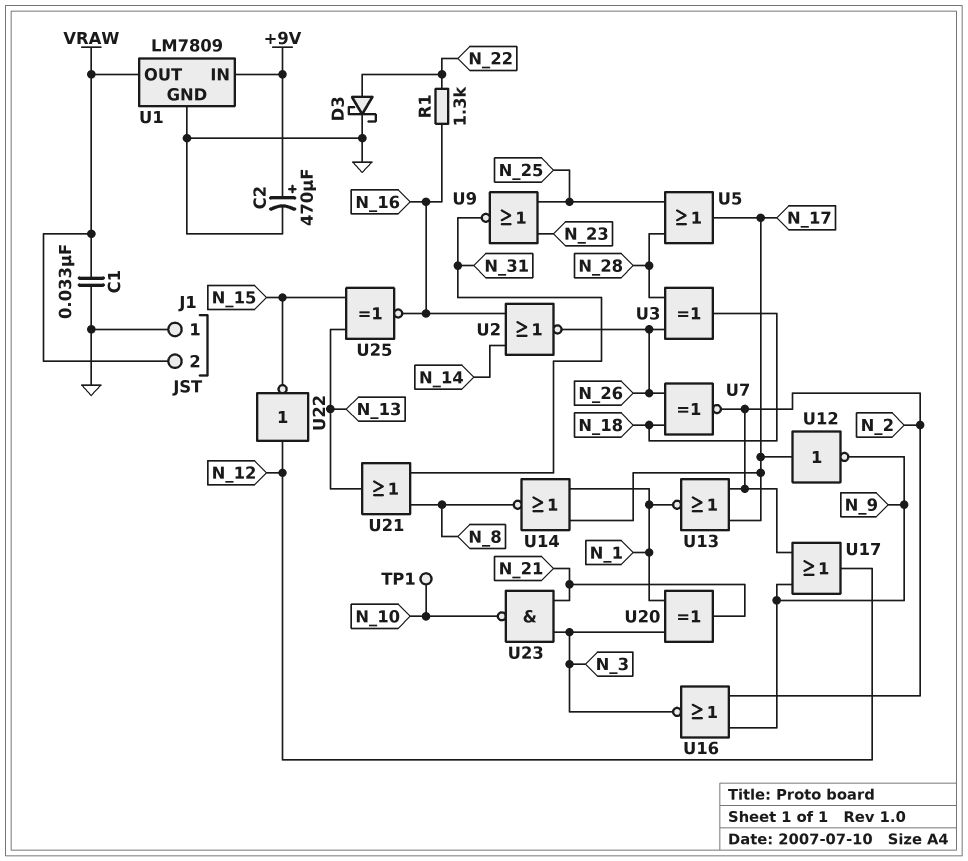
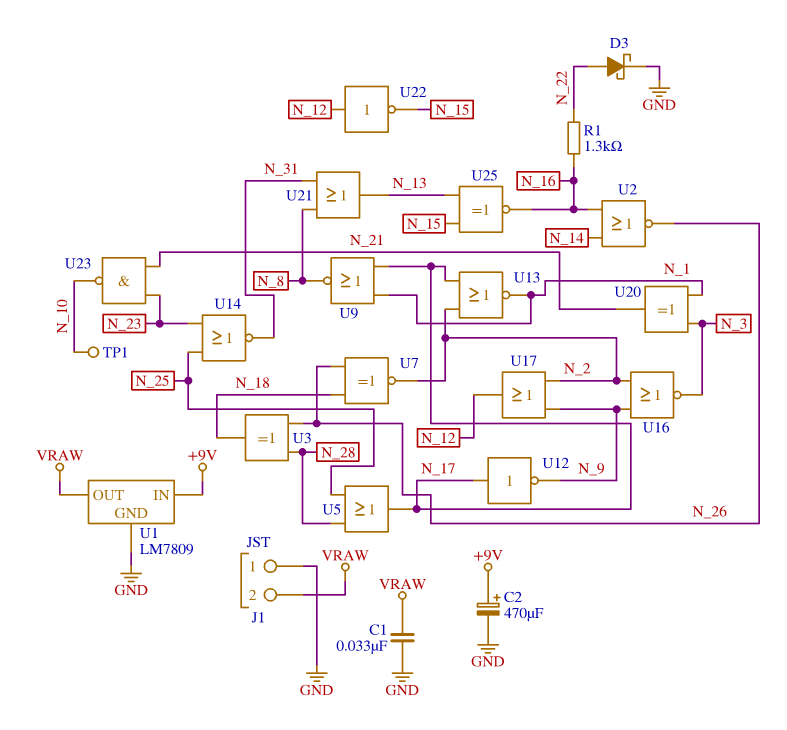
U9: NOR (in N_23, in N_25, out N_31) -> NOR (in N_1, in N_17, out N_8)
U14: NOR (in N_1, in N_17, out N_8) -> NOR (in N_23, in N_25, out N_31)
U23: NAND (in N_3, in N_21, out N_10) -> NAND (in N_21, in N_23, out N_10)

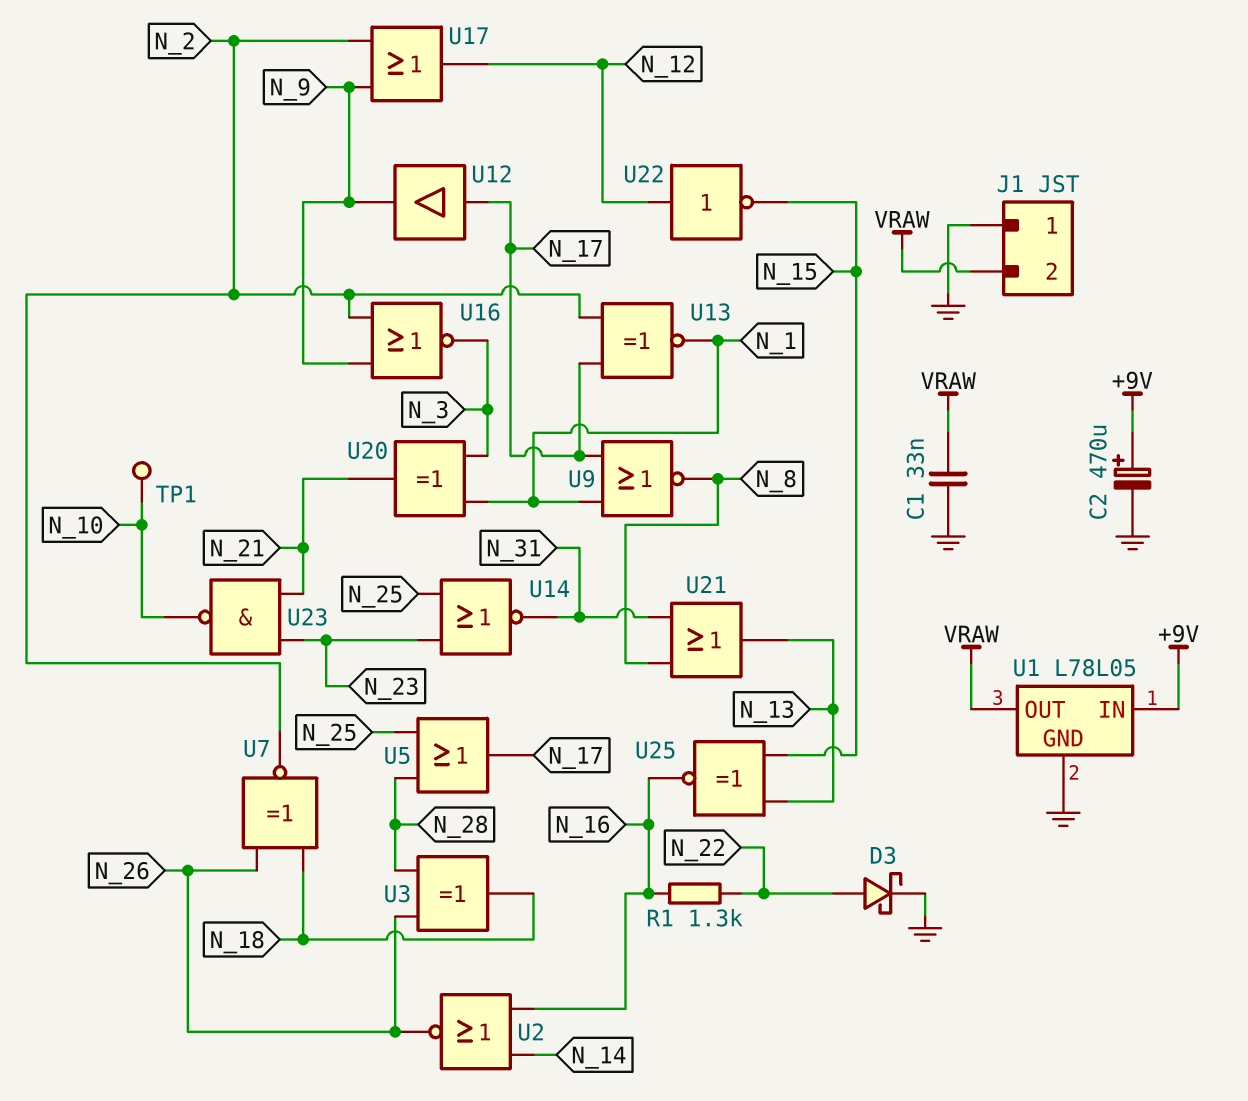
U1: LM7809 -> L78L05
U12: NOT (in N_17, out N_9) -> buffer (in N_17, out N_9)
U13: NOR (in N_2, in N_17, out N_1) -> XNOR (in N_2, in N_17, out N_1)

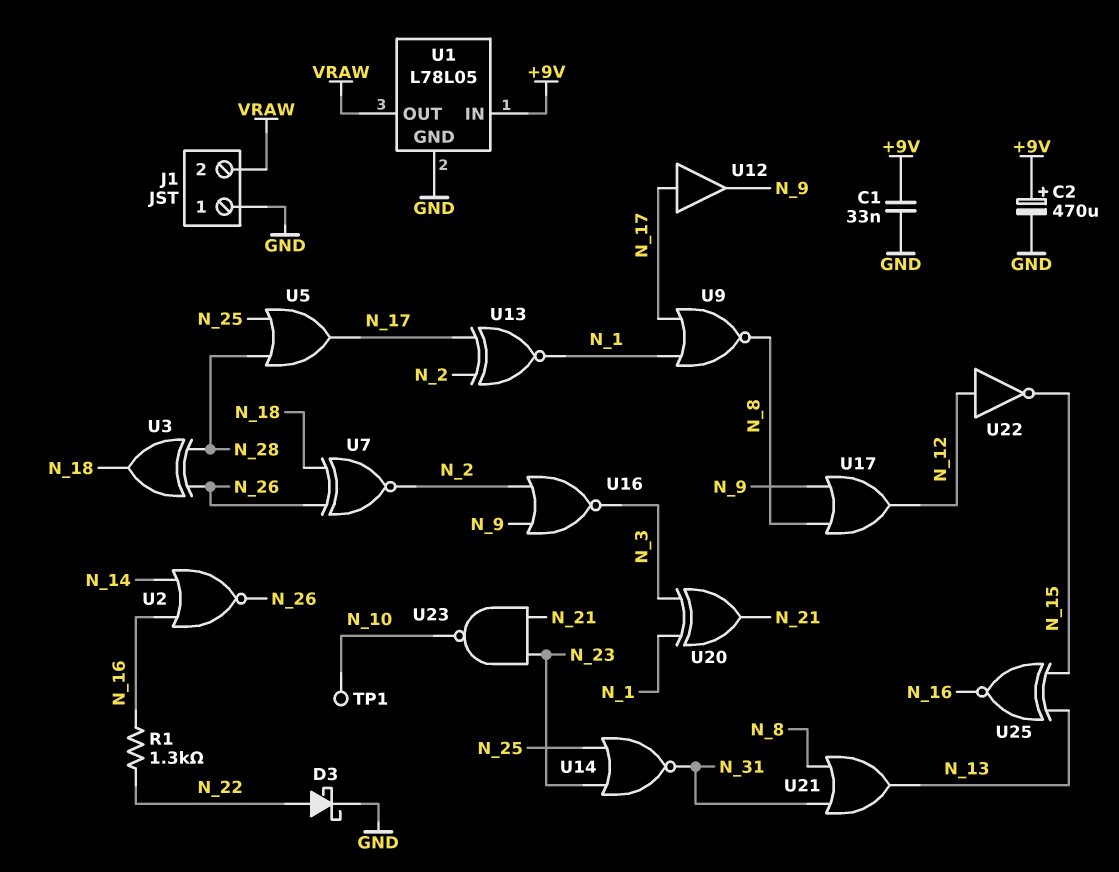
C1: 33nF (GND, VRAW) -> 33nF (+9V, GND)
U17: OR (in N_2, in N_9, out N_12) -> OR (in N_8, in N_9, out N_12)

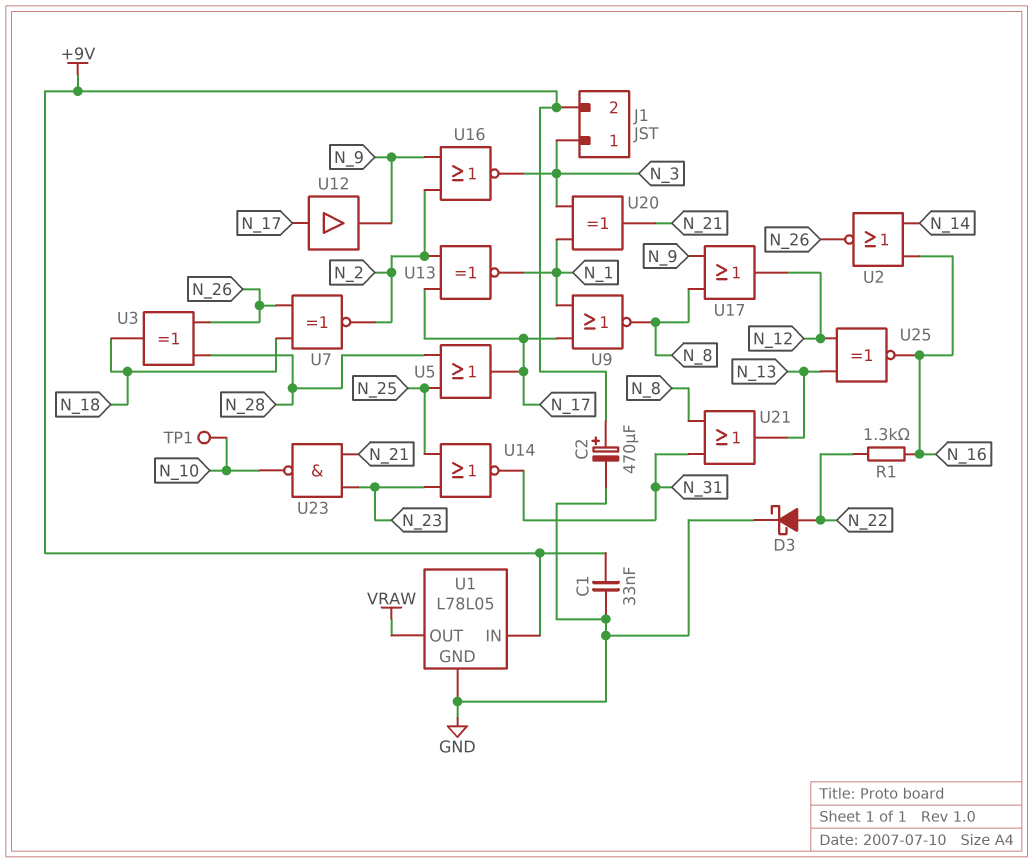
J1 pin 1: GND -> N_3
J1 pin 2: VRAW -> +9V
U22: NOT (in N_12, out N_15) -> none
U25: XNOR (in N_13, in N_15, out N_16) -> XNOR (in N_12, in N_13, out N_16)

